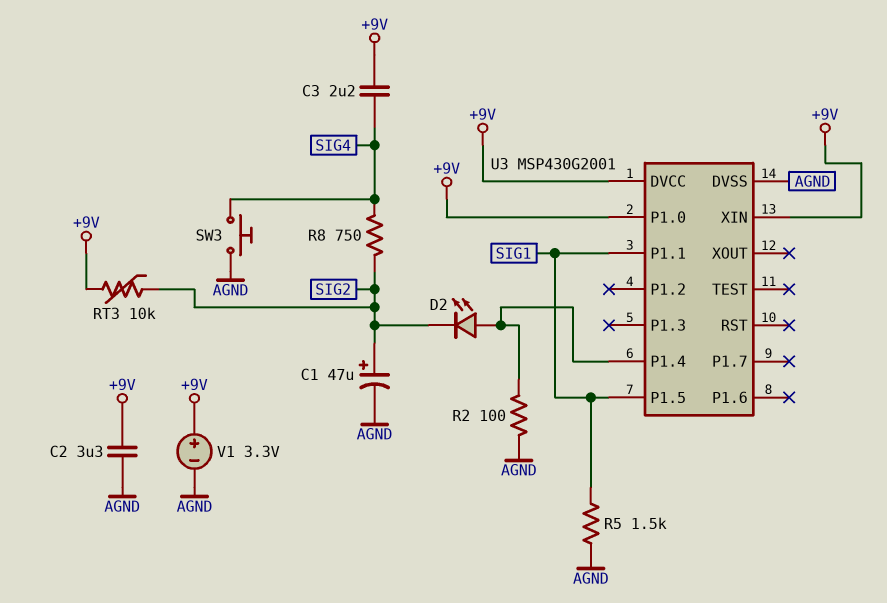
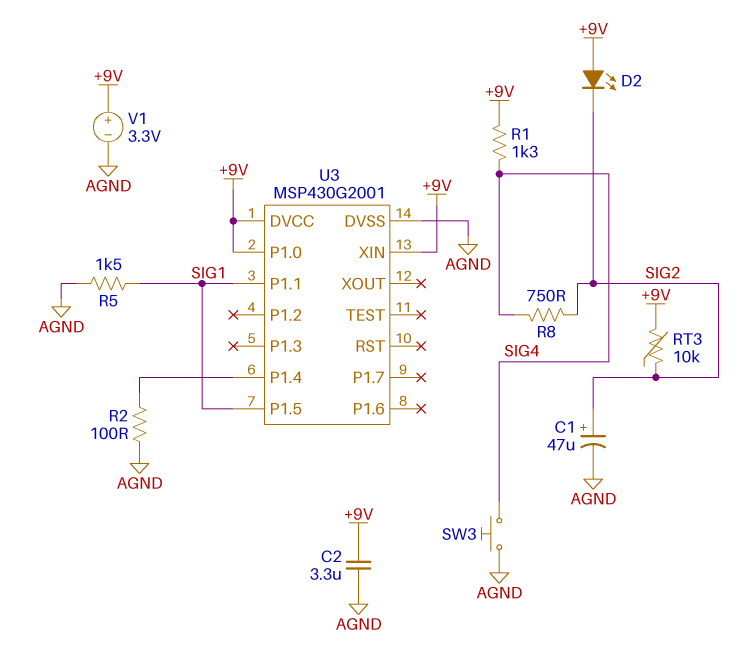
C3: 2.2uF (+9V, SIG4) -> none
D2: LED (A U3/P1.4, K SIG2) -> LED (A +9V, K SIG2)
R1: none -> 1.3k (+9V, SIG4)

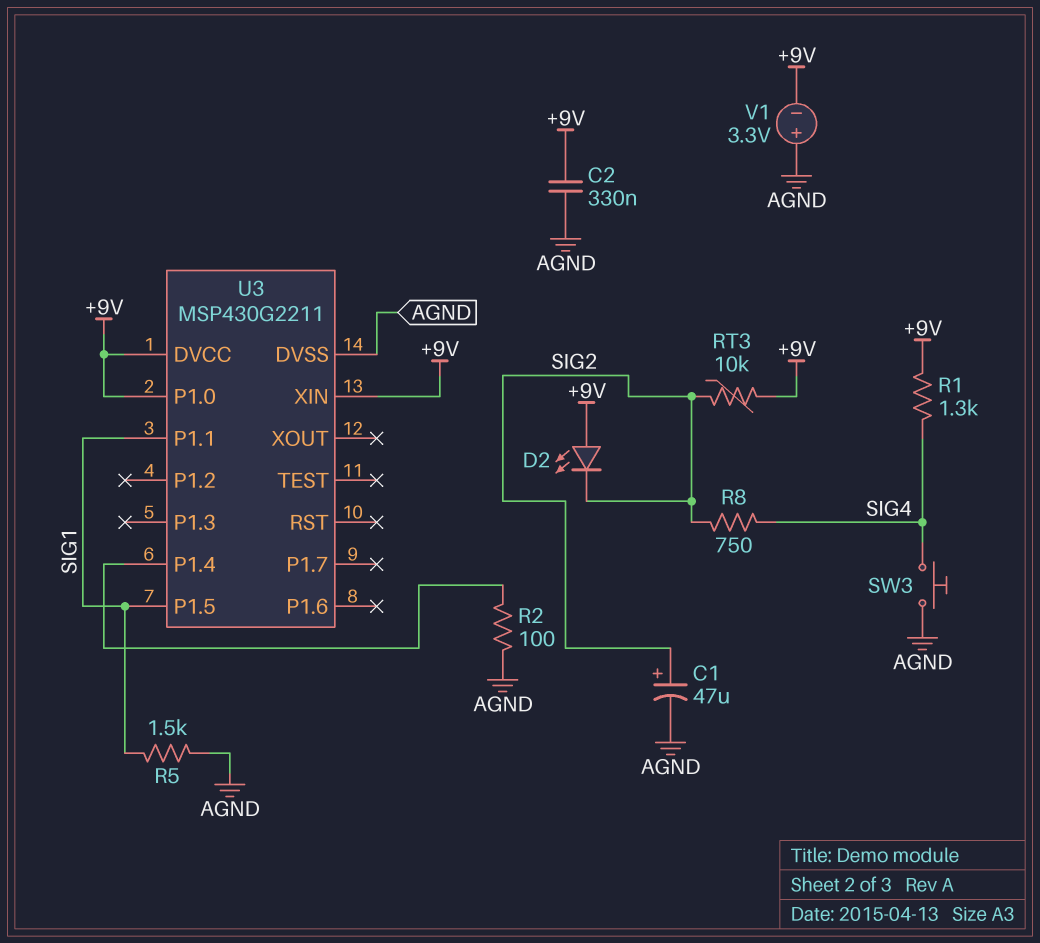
C2: 3.3uF (+9V, AGND) -> 330nF (+9V, AGND)
U3: MSP430G2001 -> MSP430G2211
V1: 3.3V (plus +9V, minus AGND) -> 3.3V (plus AGND, minus +9V)

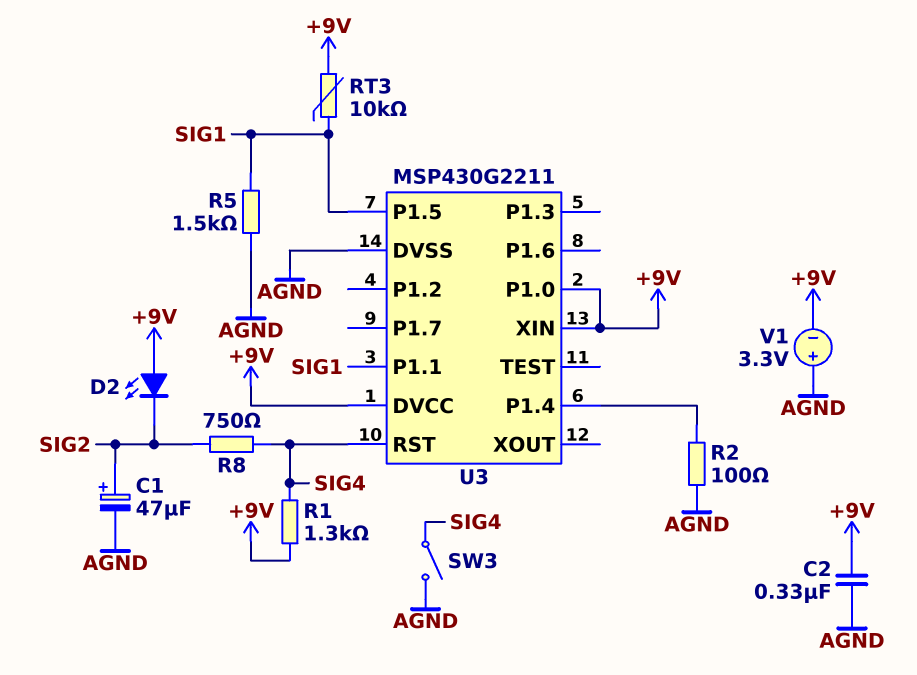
RT3: 10k (+9V, SIG2) -> 10k (+9V, SIG1)
SW3: button (AGND, SIG4) -> switch (AGND, SIG4)
U3 pin RST: none -> SIG4

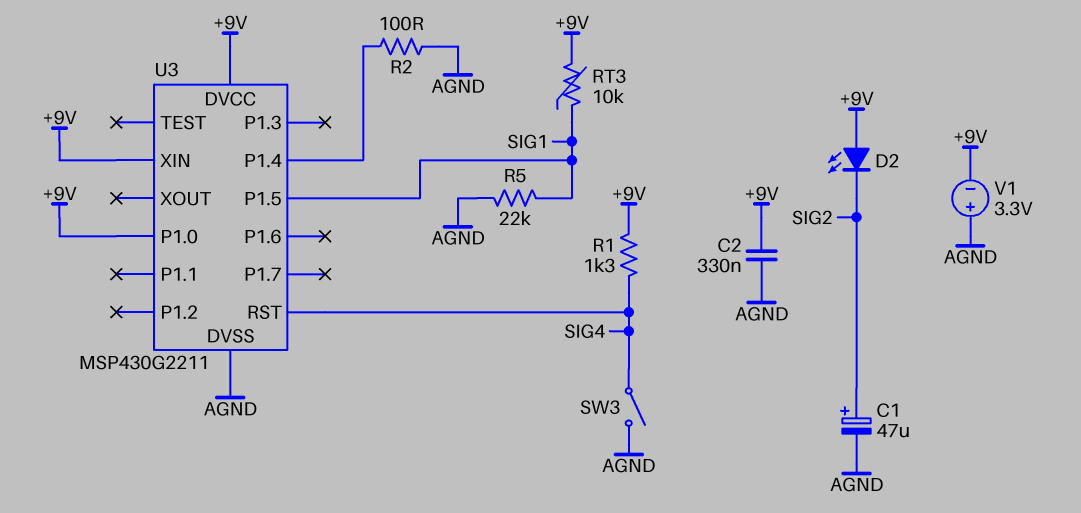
R5: 1.5k (AGND, SIG1) -> 22k (AGND, SIG1)
R8: 750 (SIG2, SIG4) -> none
U3 pin P1.1: SIG1 -> none

